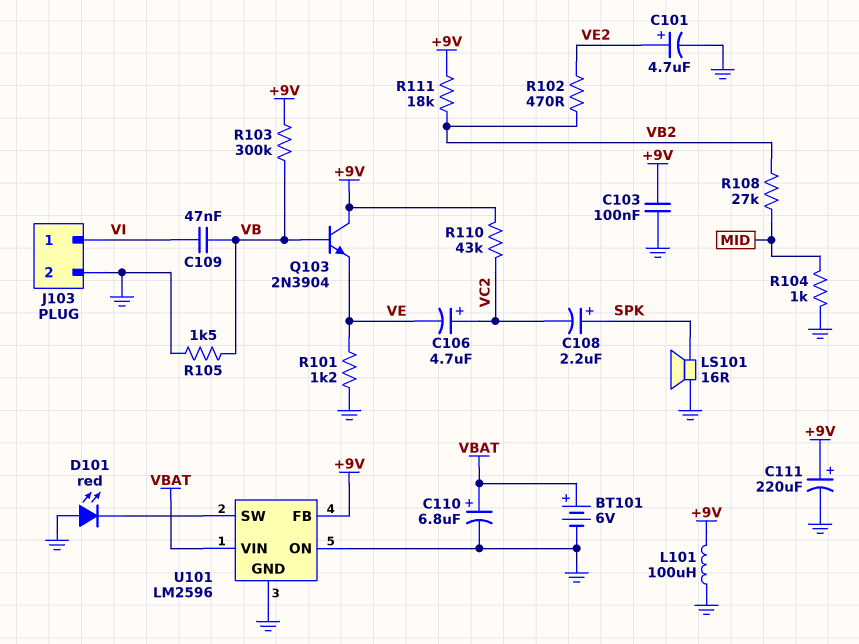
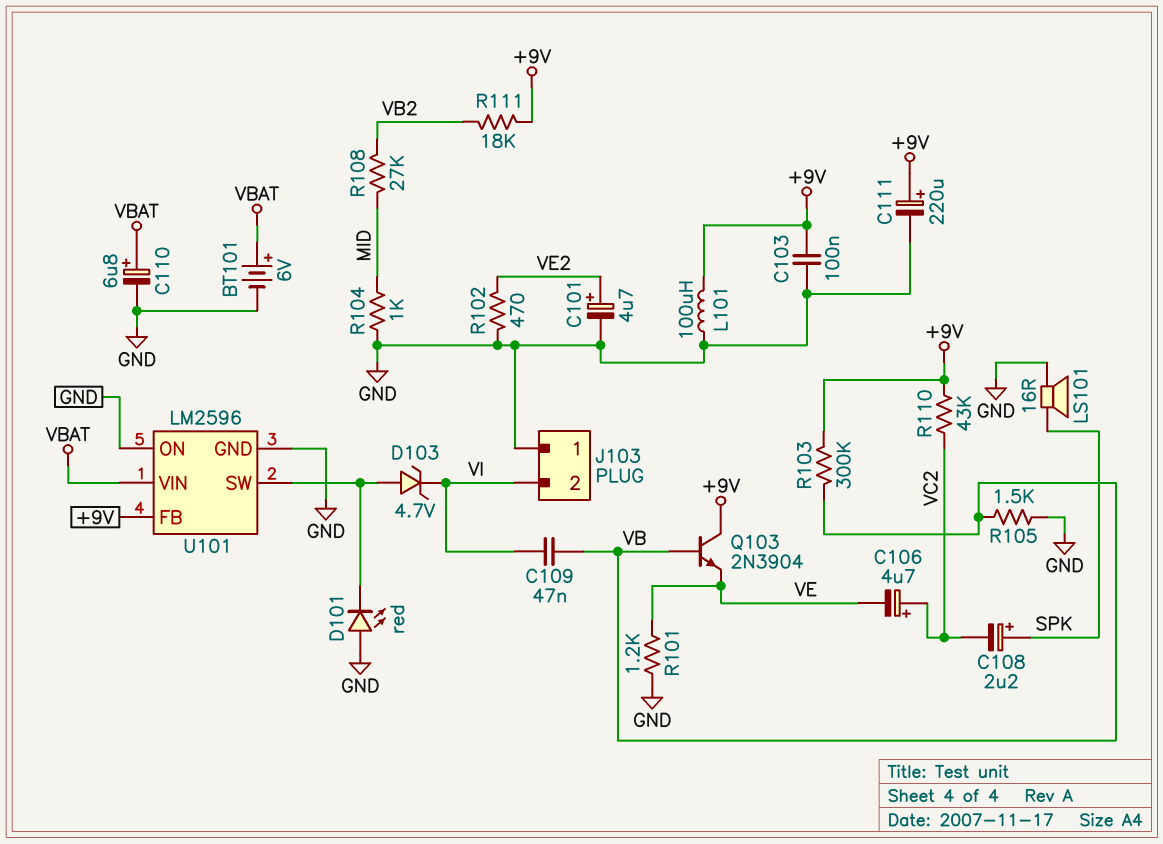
D103: none -> zener 4.7V (A U101/SW, K VI)
J103 pin 1: VI -> GND
J103 pin 2: GND -> VI
R102: 470 (VB2, VE2) -> 470 (GND, VE2)

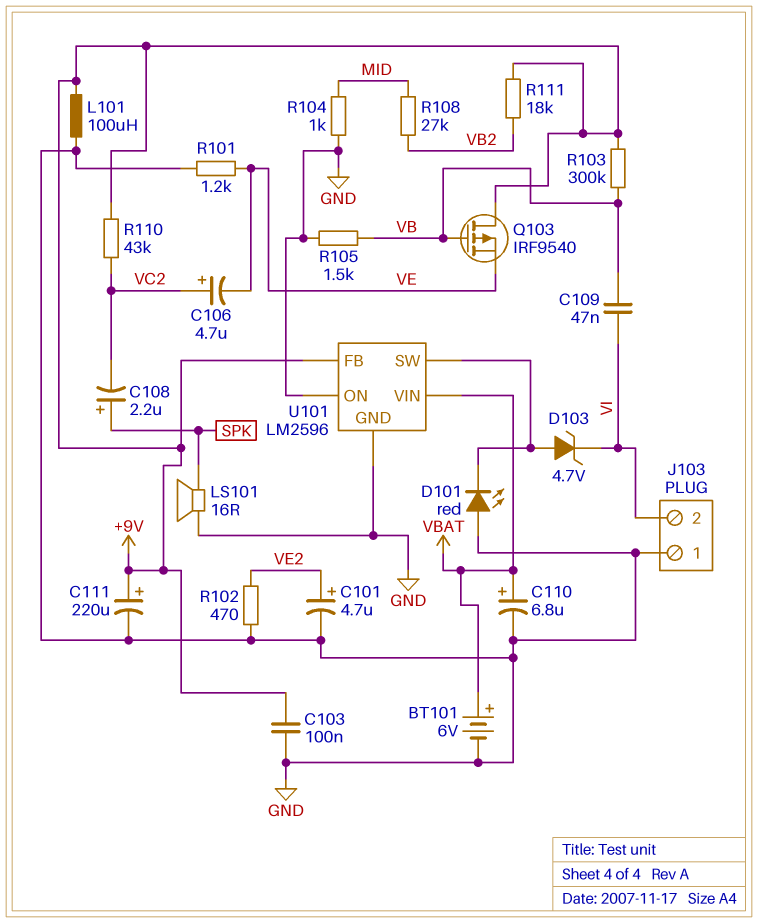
Q103: NPN 2N3904 (B VB, C +9V, E VE) -> PMOS IRF9540 (G VB, D +9V, S VE)

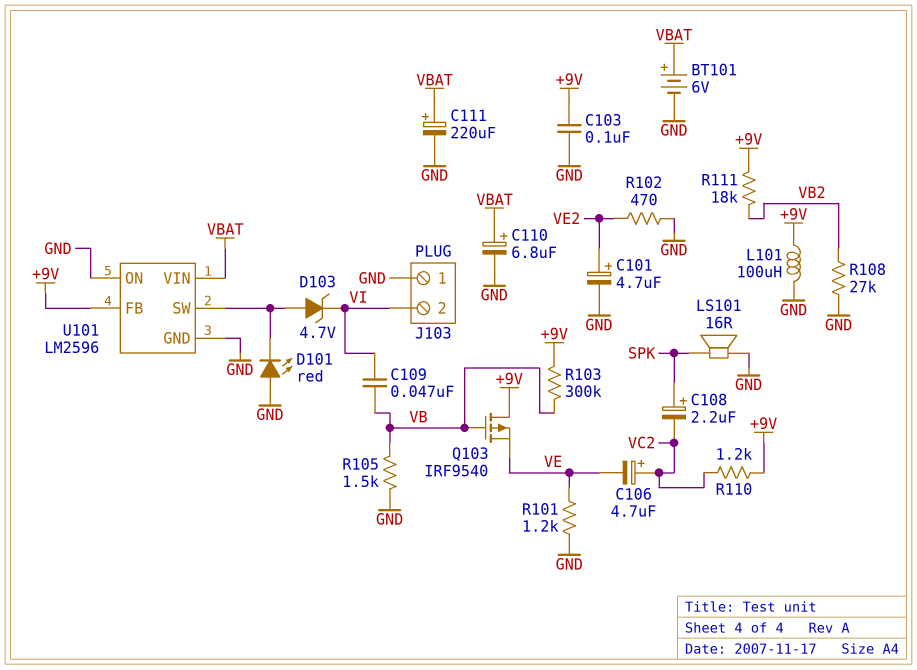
C111: 220uF (plus +9V, minus GND) -> 220uF (plus VBAT, minus GND)
R104: 1k (GND, MID) -> none
R108: 27k (MID, VB2) -> 27k (GND, VB2)
R110: 43k (+9V, VC2) -> 1.2k (+9V, VC2)

